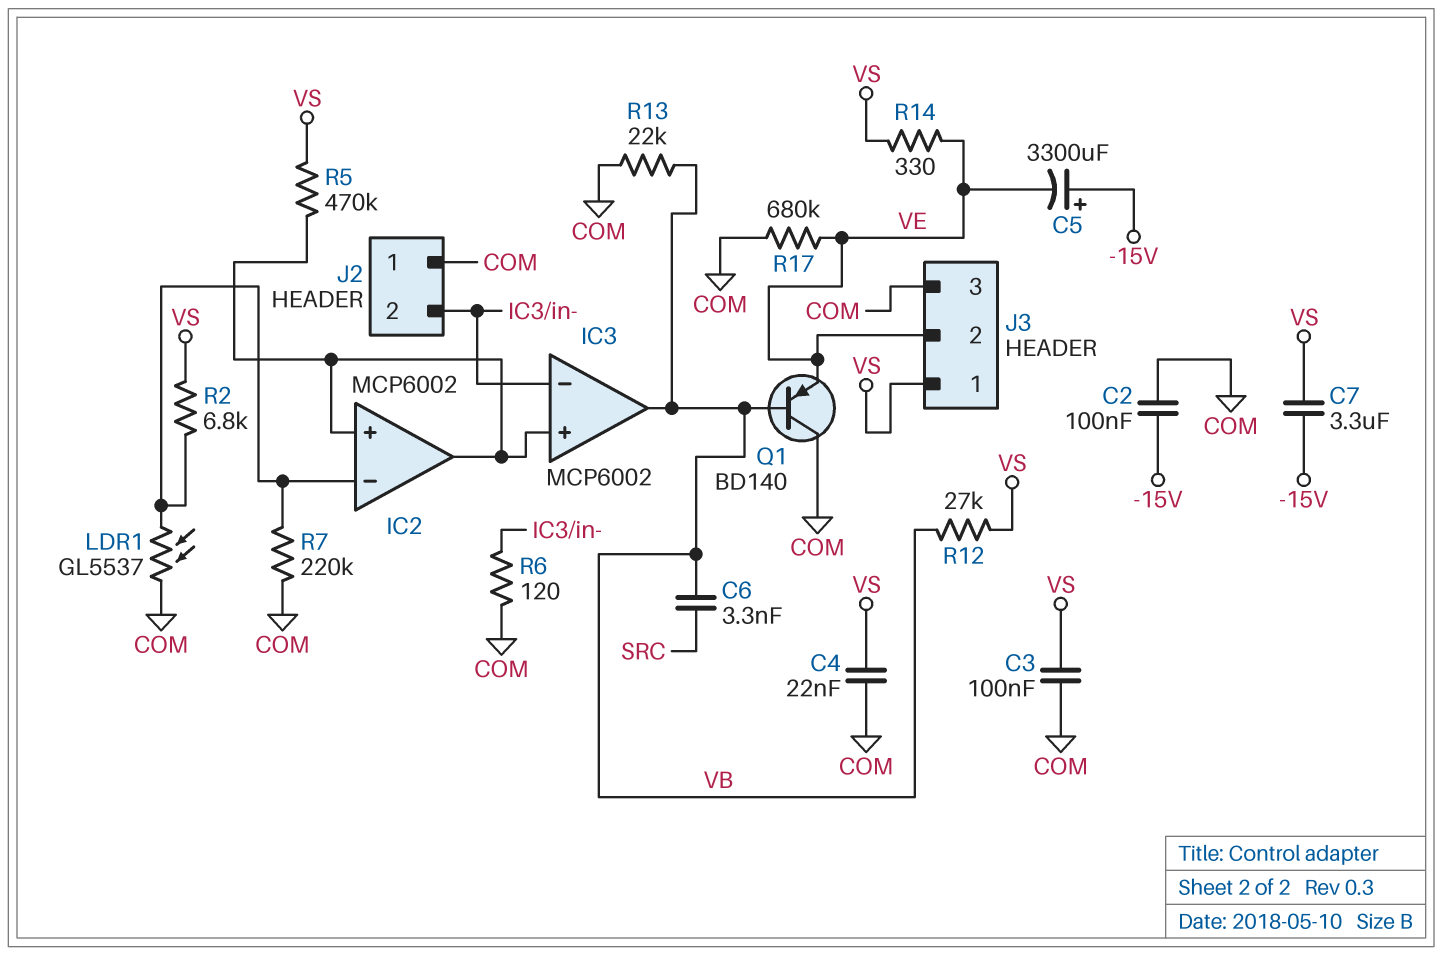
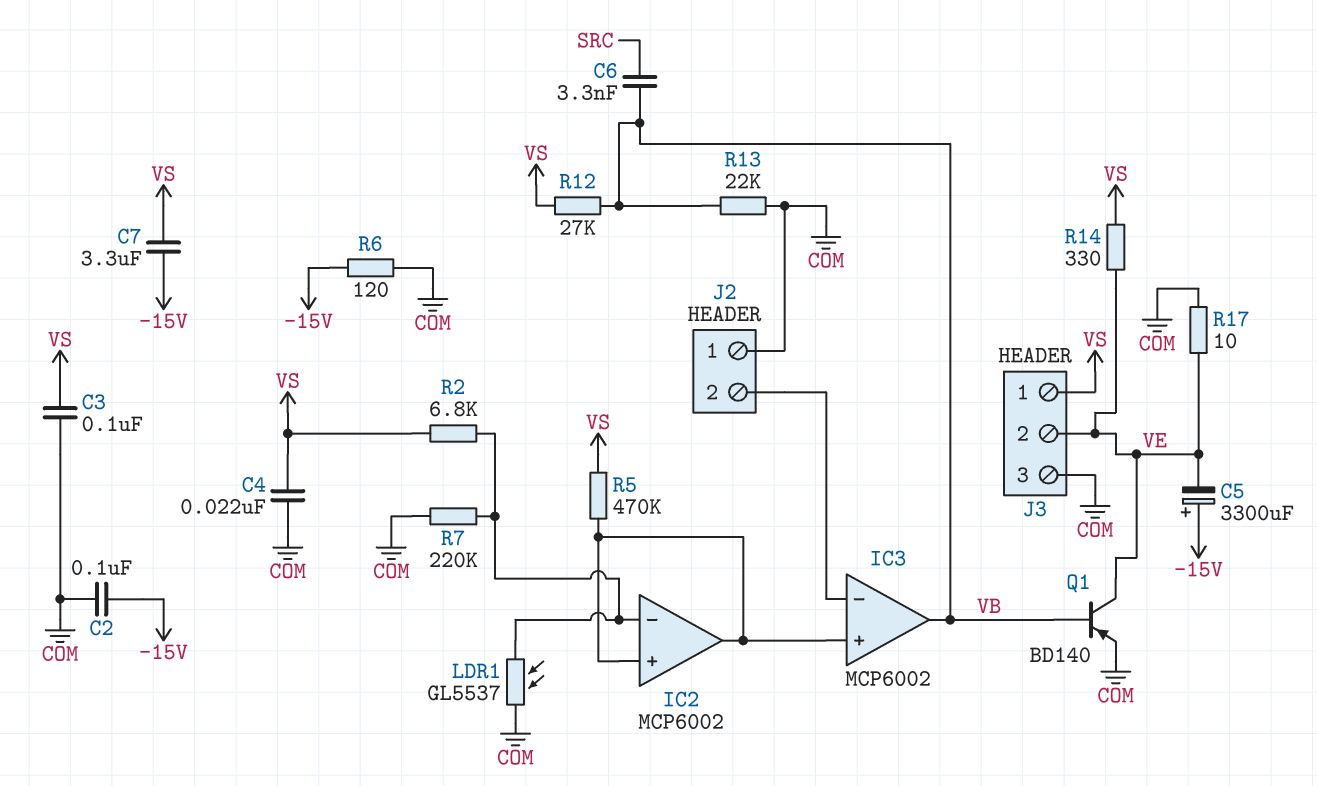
Q1: PNP BD140 (B VB, C COM, E VE) -> PNP BD140 (B VB, C VE, E COM)
R6: 120 (COM, IC3/in-) -> 120 (-15V, COM)
R17: 680k (COM, VE) -> 10 (COM, VE)

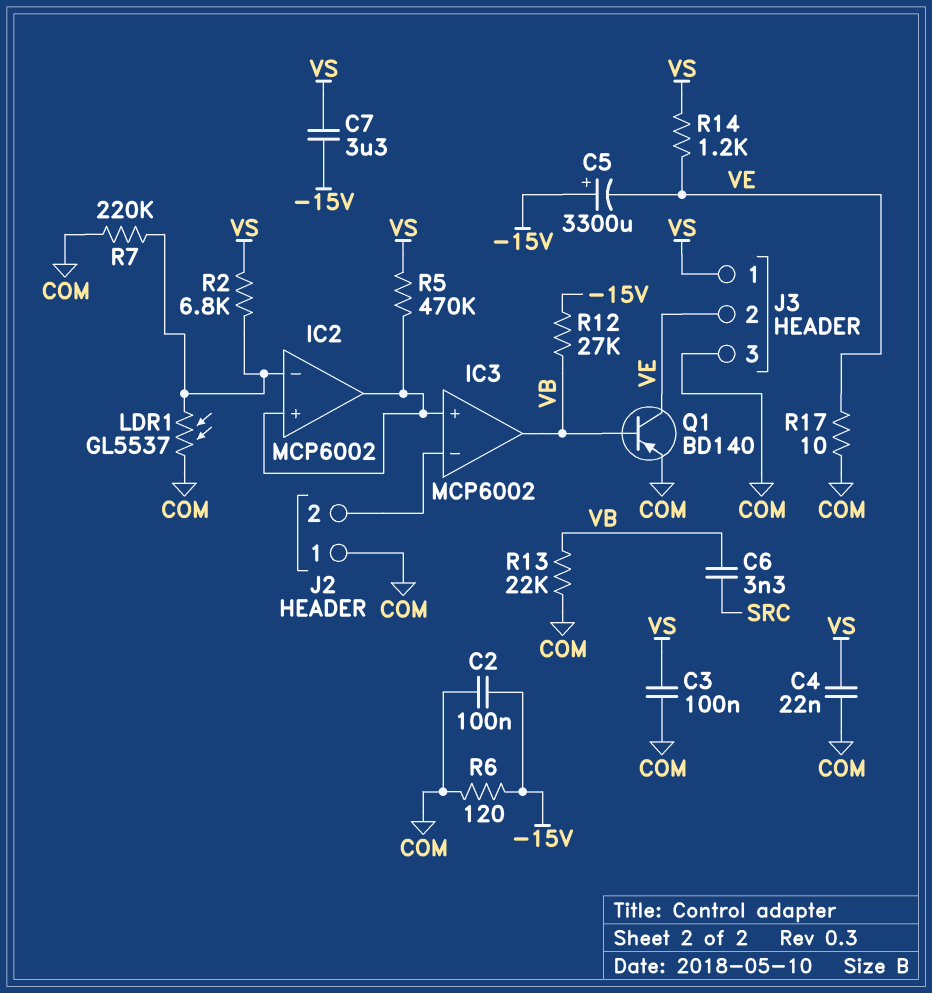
R12: 27k (VB, VS) -> 27k (-15V, VB)
R14: 330 (VE, VS) -> 1.2k (VE, VS)

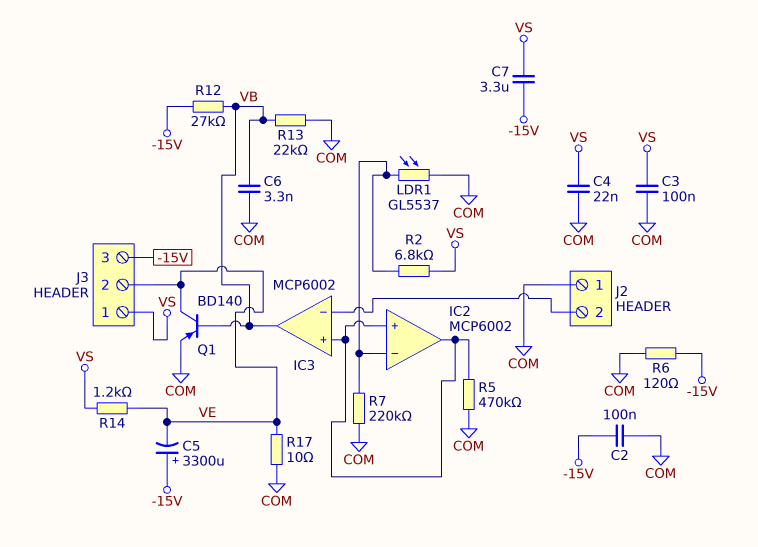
C6: 3.3nF (SRC, VB) -> 3.3nF (COM, VB)
J3 pin 3: COM -> -15V
R5: 470k (IC2/in+, VS) -> 470k (COM, IC2/in+)

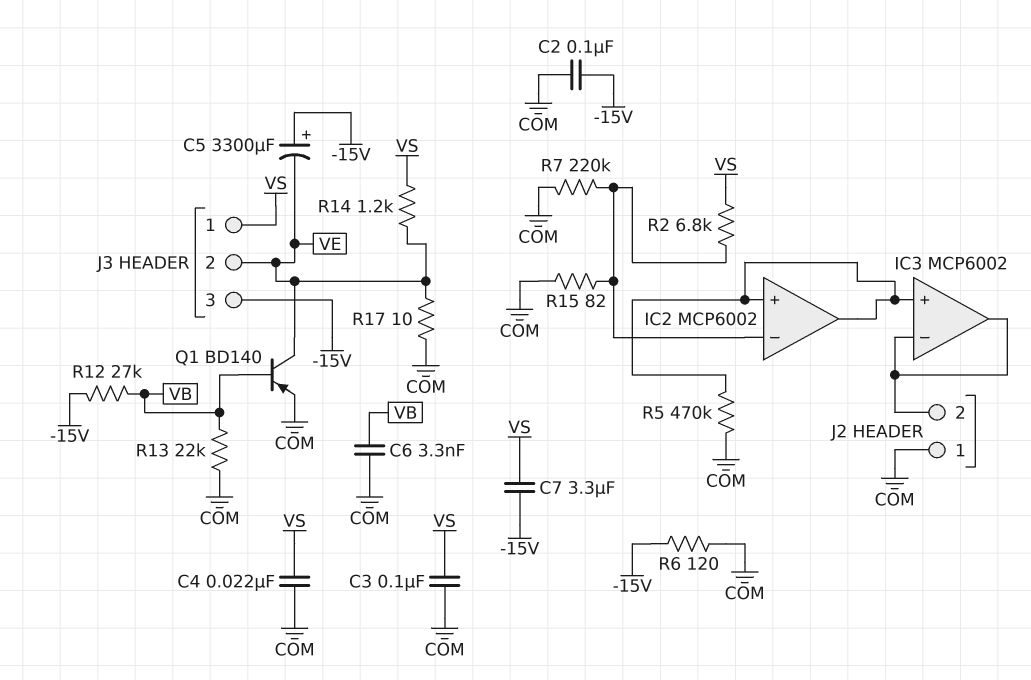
IC3 pin out: VB -> IC3/in-
LDR1: GL5537 (COM, IC2/in-) -> none
R15: none -> 82 (COM, IC2/in-)

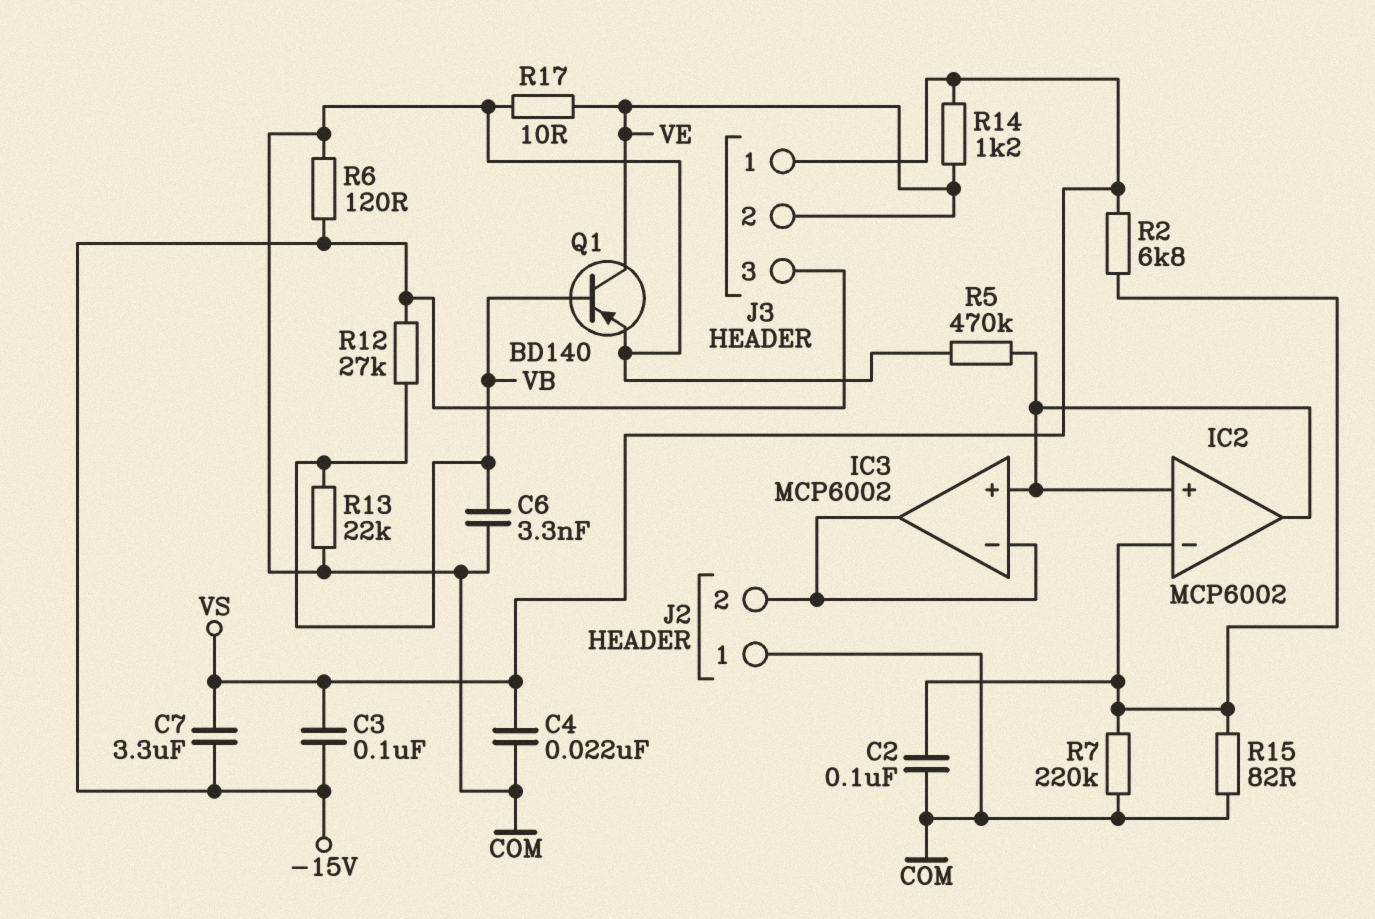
C2: 100nF (-15V, COM) -> 100nF (COM, IC2/in-)
C3: 100nF (COM, VS) -> 100nF (-15V, VS)
C5: 3300uF (plus -15V, minus VE) -> none

